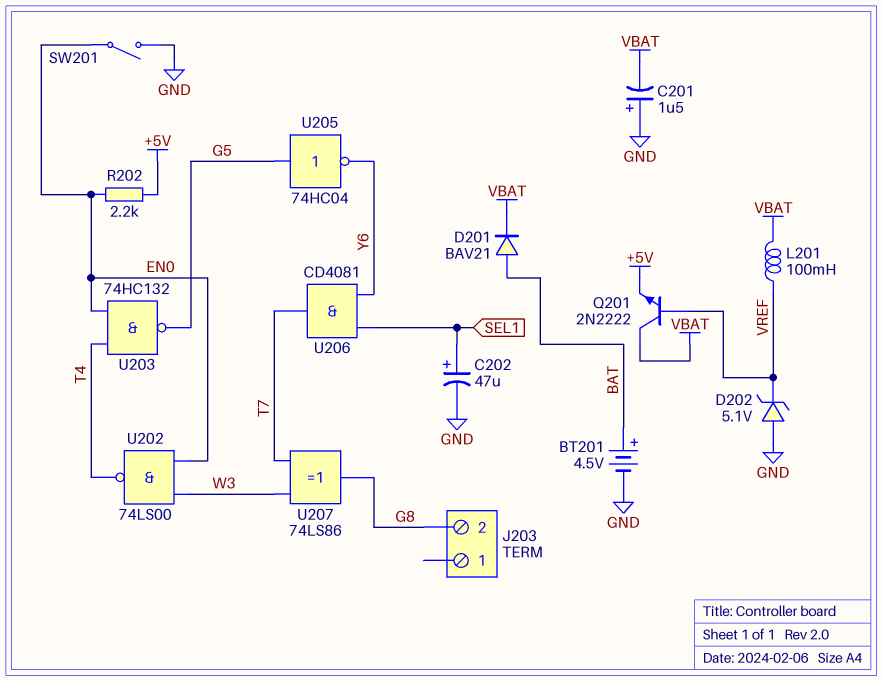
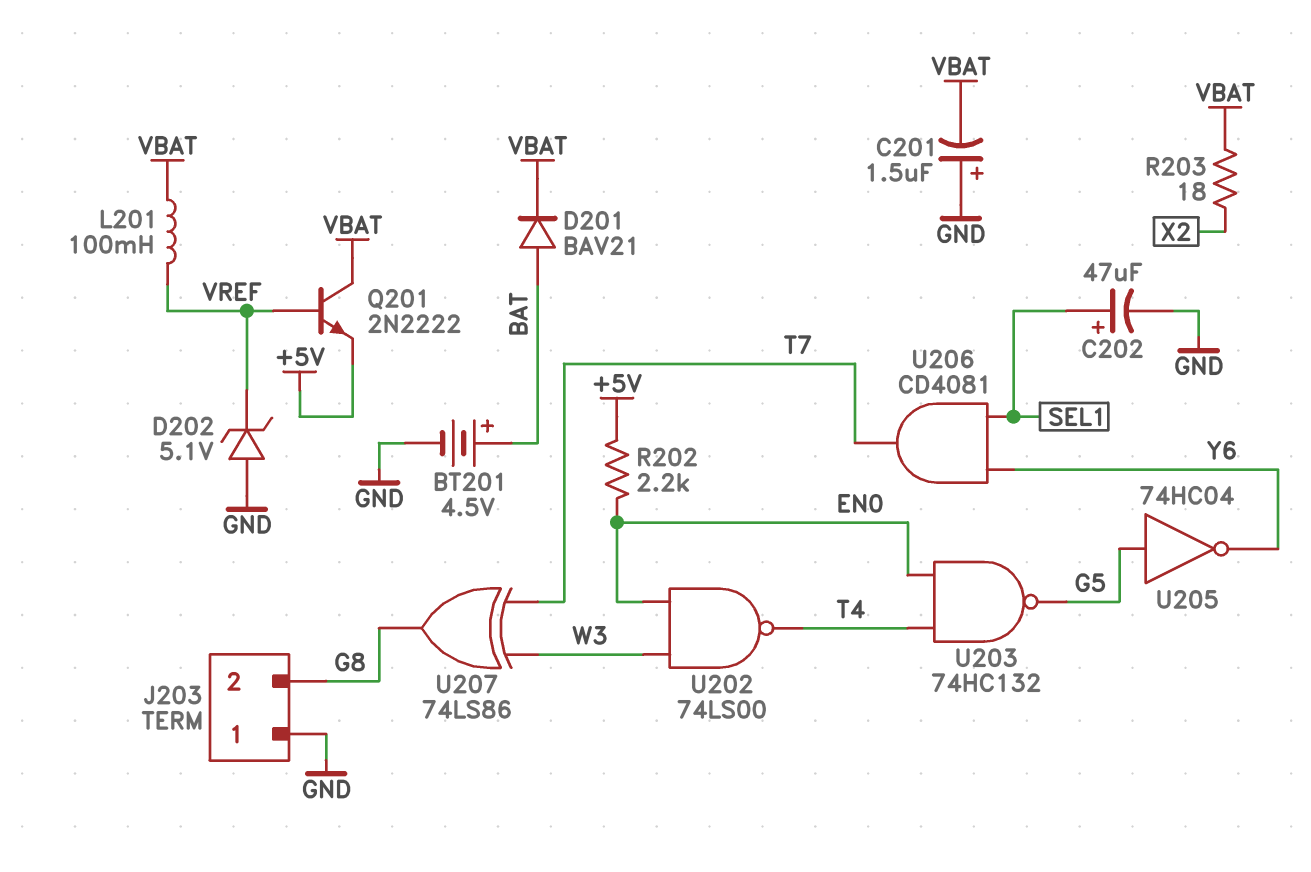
J203 pin 1: none -> GND
R203: none -> 18 (VBAT, X2)
SW201: switch (EN0, GND) -> none

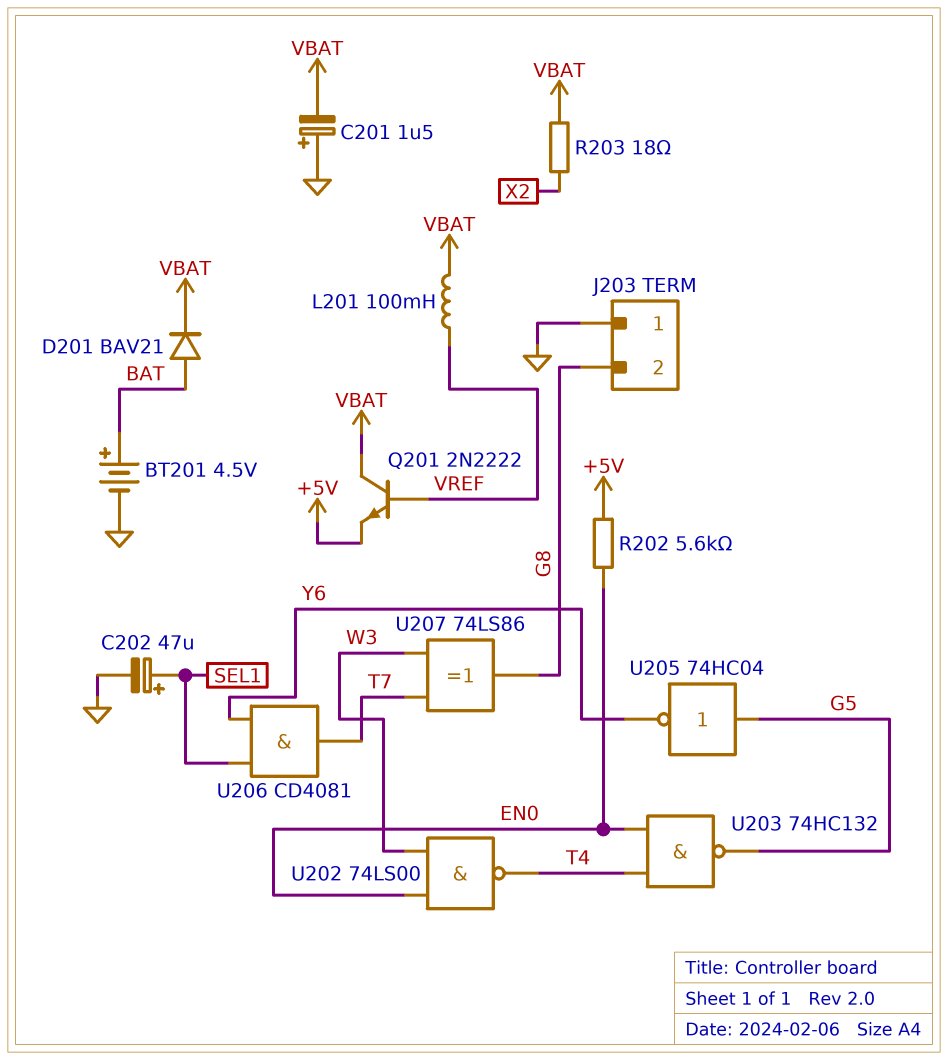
D202: zener 5.1V (A GND, K VREF) -> none
R202: 2.2k (+5V, EN0) -> 5.6k (+5V, EN0)

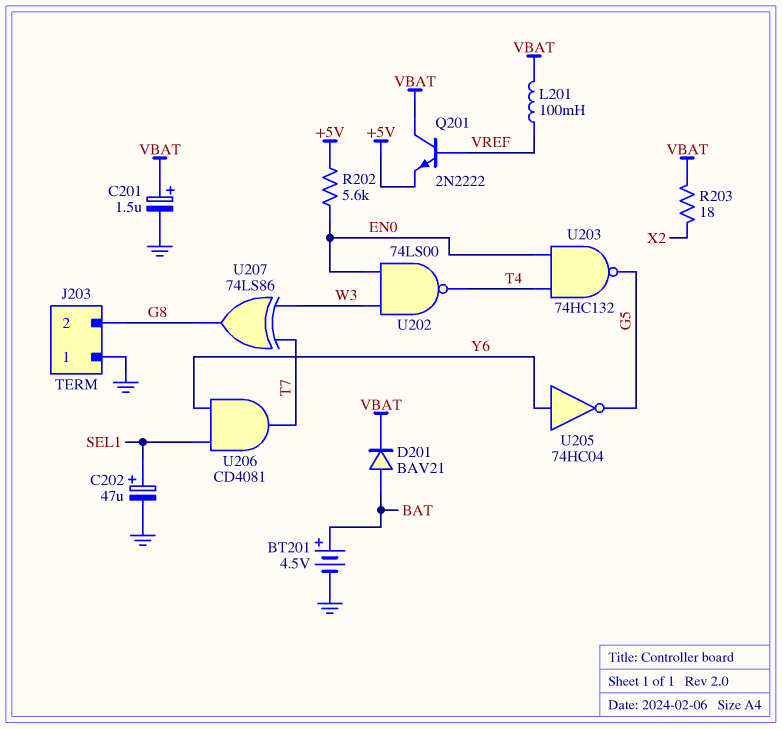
C201: 1.5uF (plus GND, minus VBAT) -> 1.5uF (plus VBAT, minus GND)
U205: NOT 74HC04 (in G5, out Y6) -> NOT 74HC04 (in Y6, out G5)

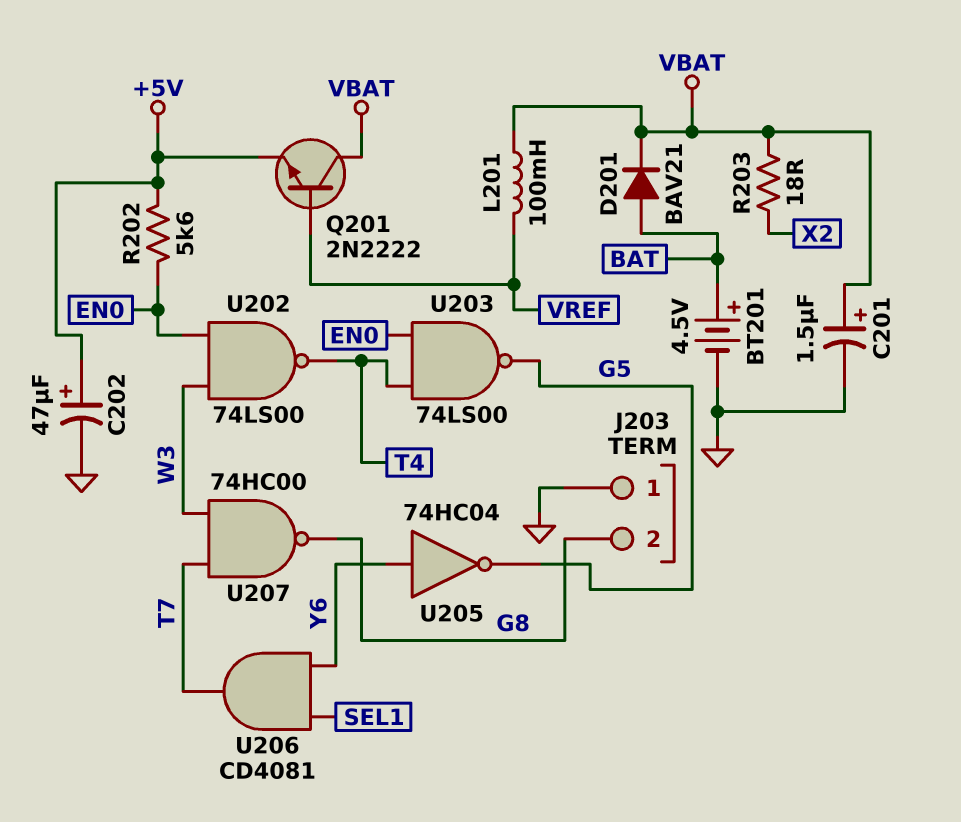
C202: 47uF (plus SEL1, minus GND) -> 47uF (plus +5V, minus GND)
U203: NAND 74HC132 (in EN0, in T4, out G5) -> NAND 74LS00 (in EN0, in T4, out G5)
U207: XOR 74LS86 (in T7, in W3, out G8) -> NAND 74HC00 (in T7, in W3, out G8)

